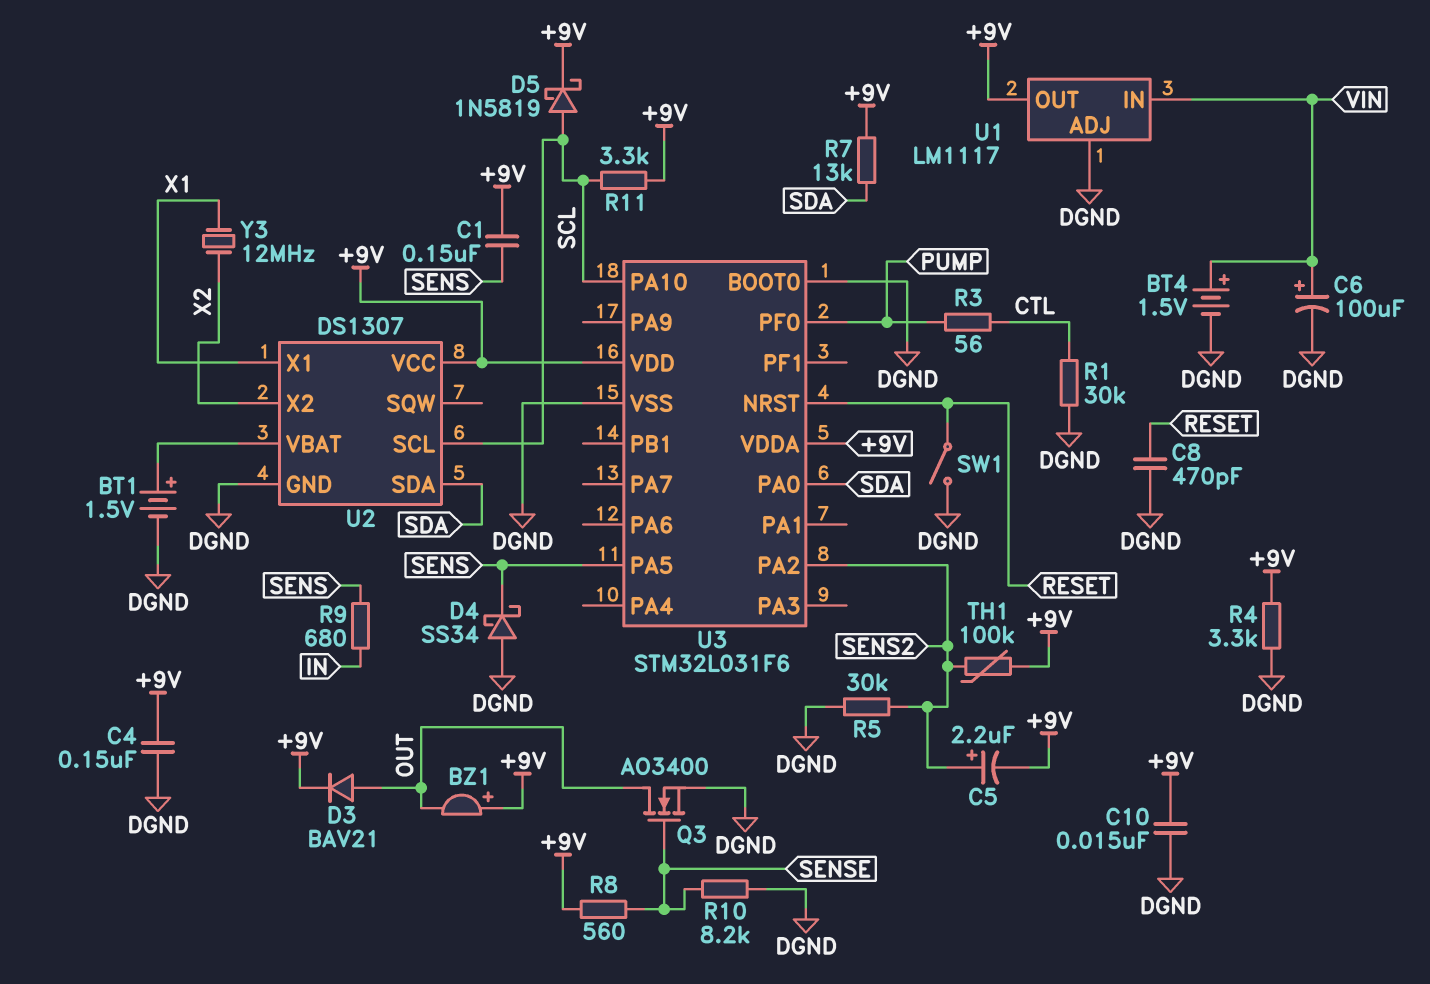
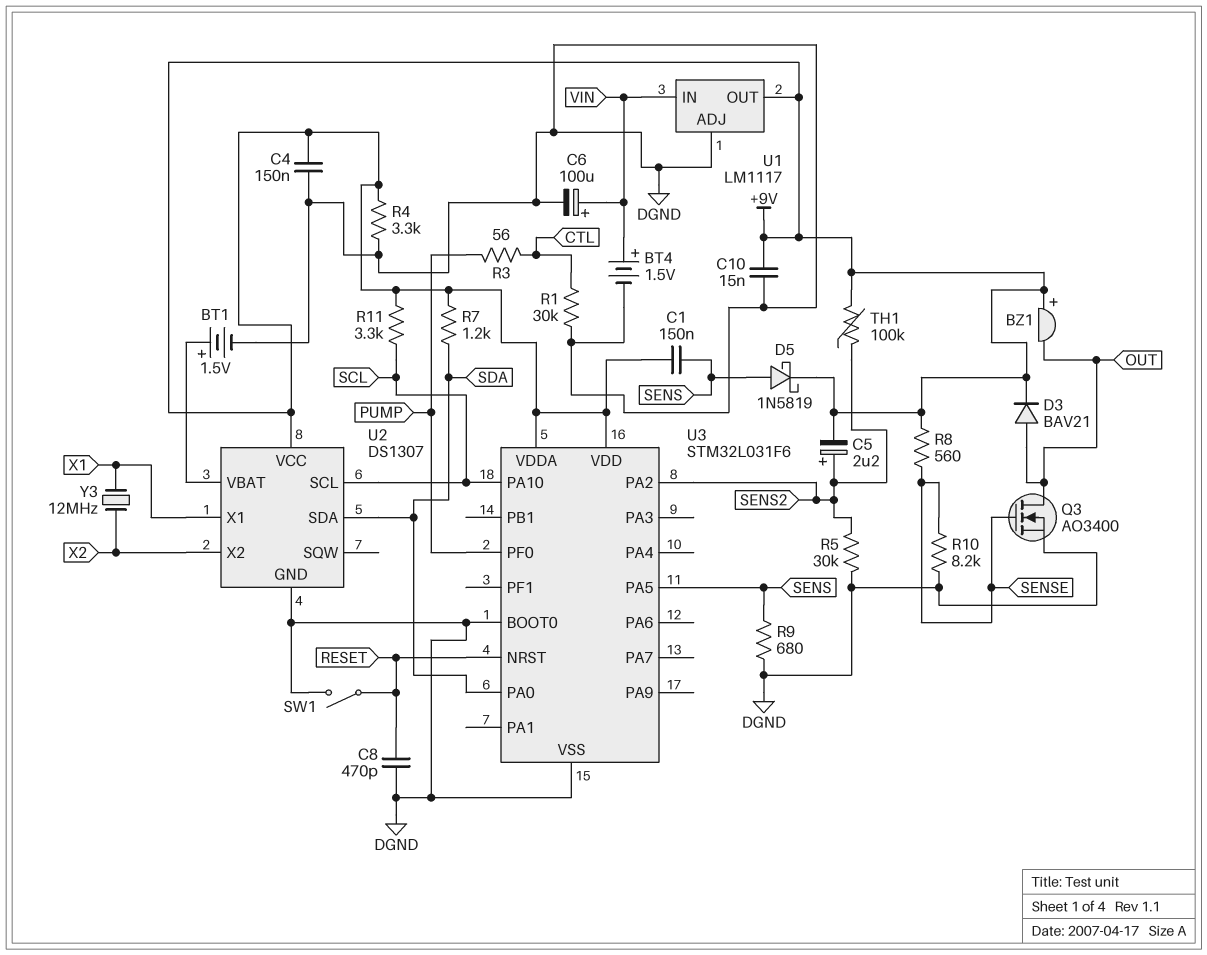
D4: schottky SS34 (A DGND, K SENS) -> none
D5: schottky 1N5819 (A SCL, K +9V) -> schottky 1N5819 (A SENS, K +9V)
R7: 13k (+9V, SDA) -> 1.2k (+9V, SDA)
R9: 680 (IN, SENS) -> 680 (DGND, SENS)

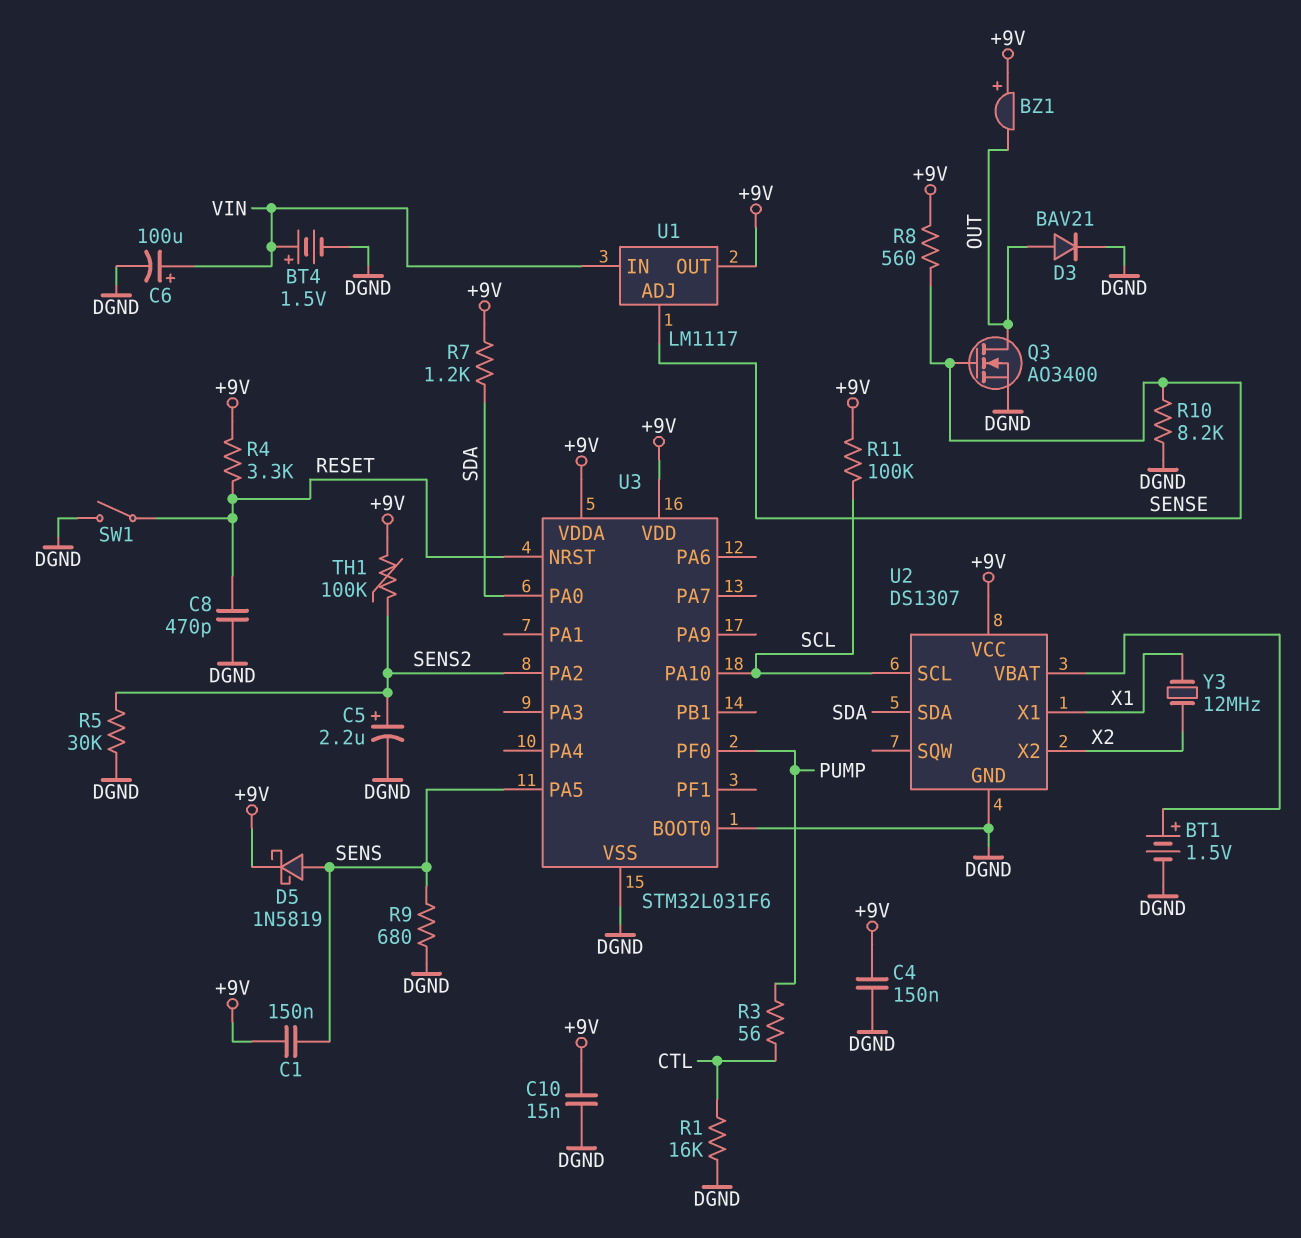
C5: 2.2uF (plus SENS2, minus +9V) -> 2.2uF (plus SENS2, minus DGND)
D3: diode BAV21 (A OUT, K +9V) -> diode BAV21 (A OUT, K DGND)
R1: 30k (CTL, DGND) -> 16k (CTL, DGND)
R4: 3.3k (+9V, DGND) -> 3.3k (+9V, RESET)
R11: 3.3k (+9V, SCL) -> 100k (+9V, SCL)
U1 pin ADJ: DGND -> SENSE

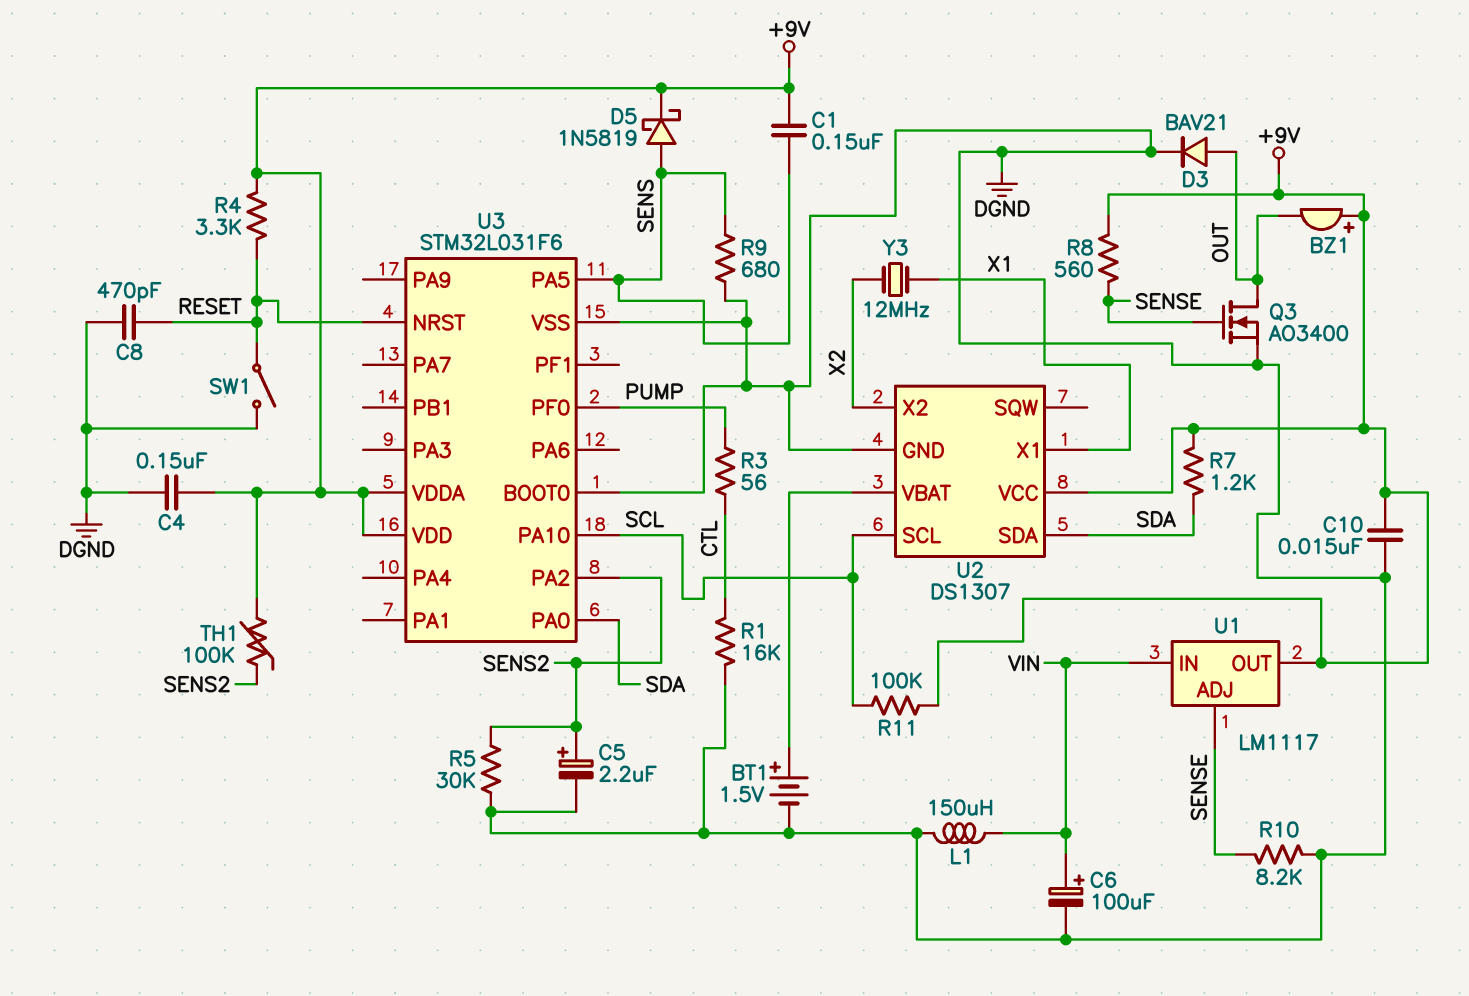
BT4: 1.5V (plus VIN, minus DGND) -> none
L1: none -> 150uH (DGND, VIN)

